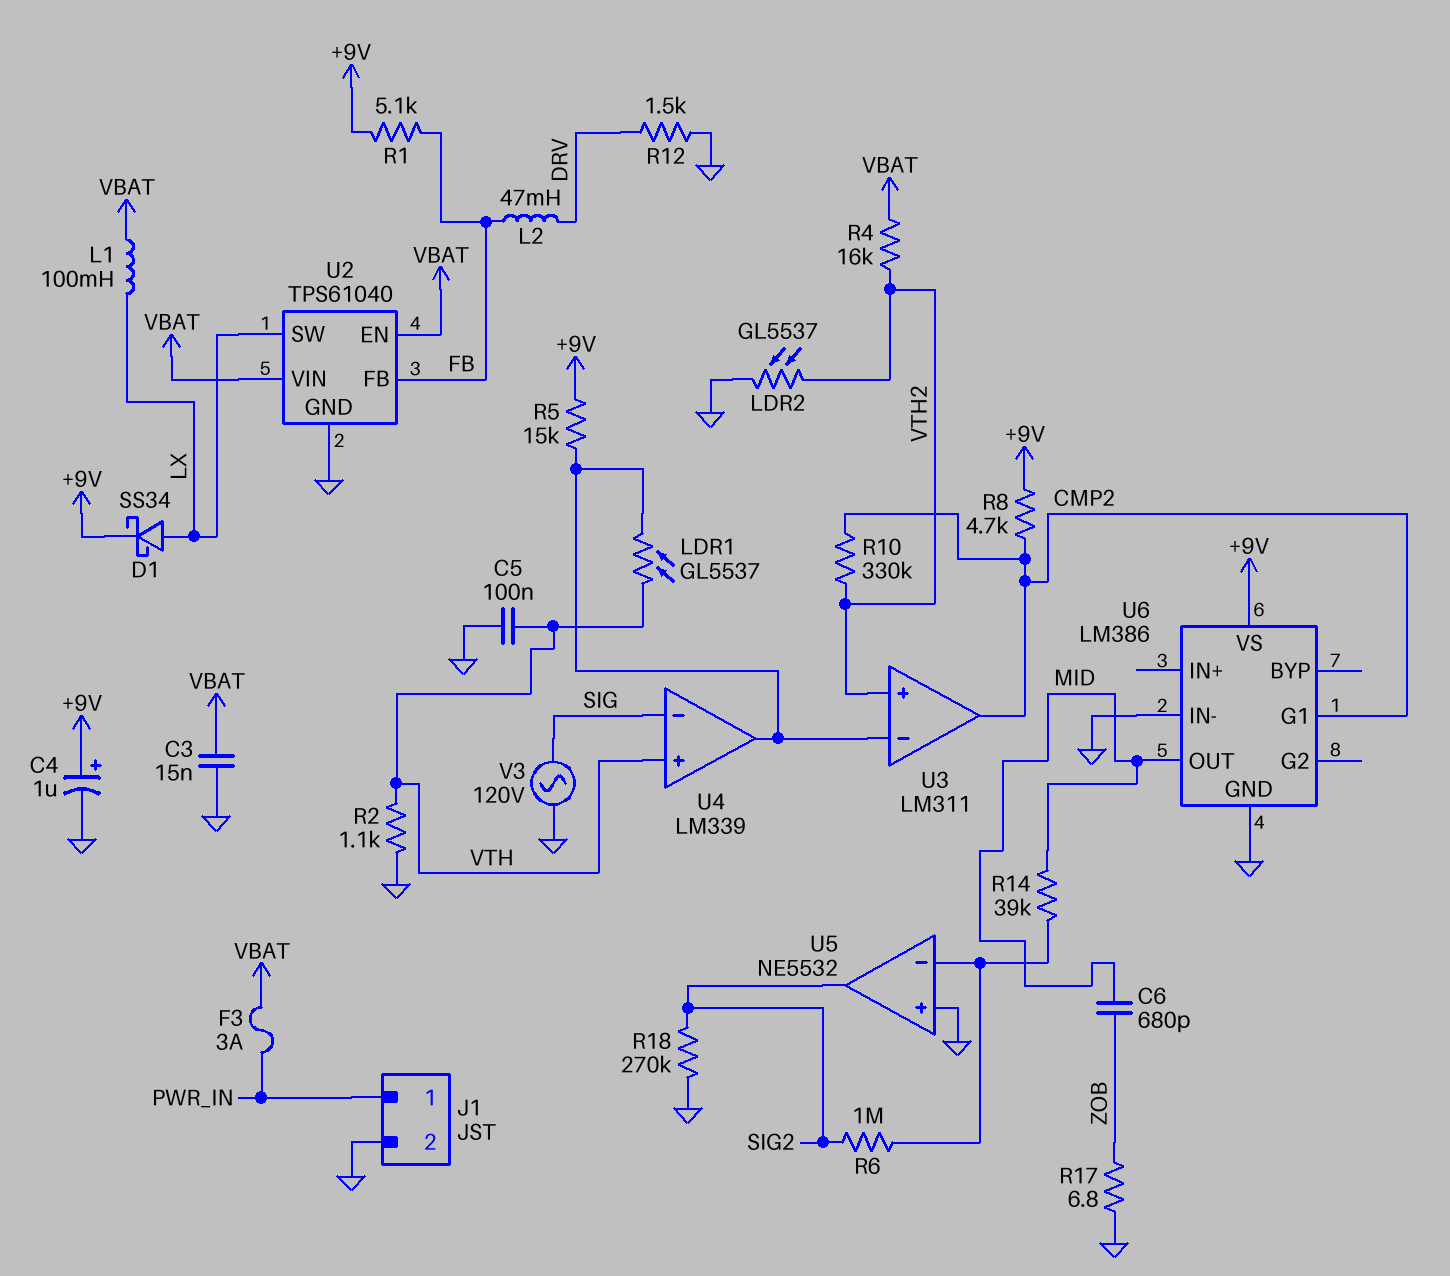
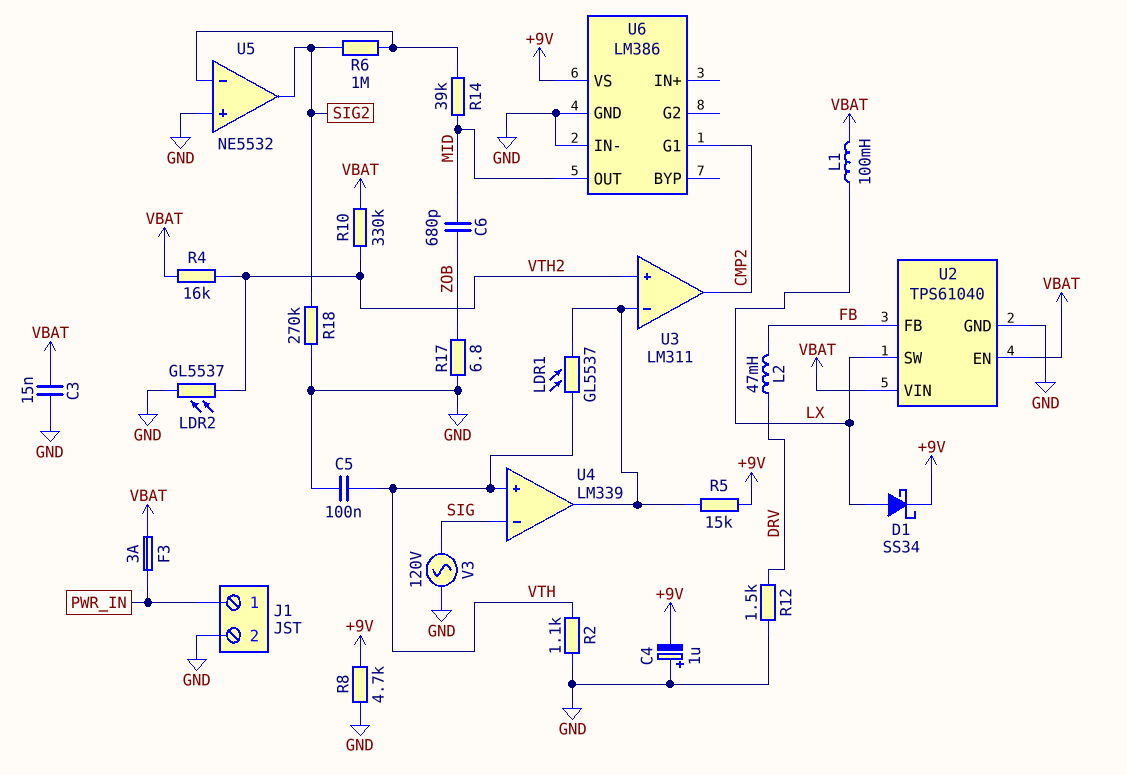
C4: 1uF (plus +9V, minus GND) -> 1uF (plus GND, minus +9V)
R1: 5.1k (+9V, FB) -> none
R8: 4.7k (+9V, CMP2) -> 4.7k (+9V, GND)
R10: 330k (CMP2, VTH2) -> 330k (VBAT, VTH2)

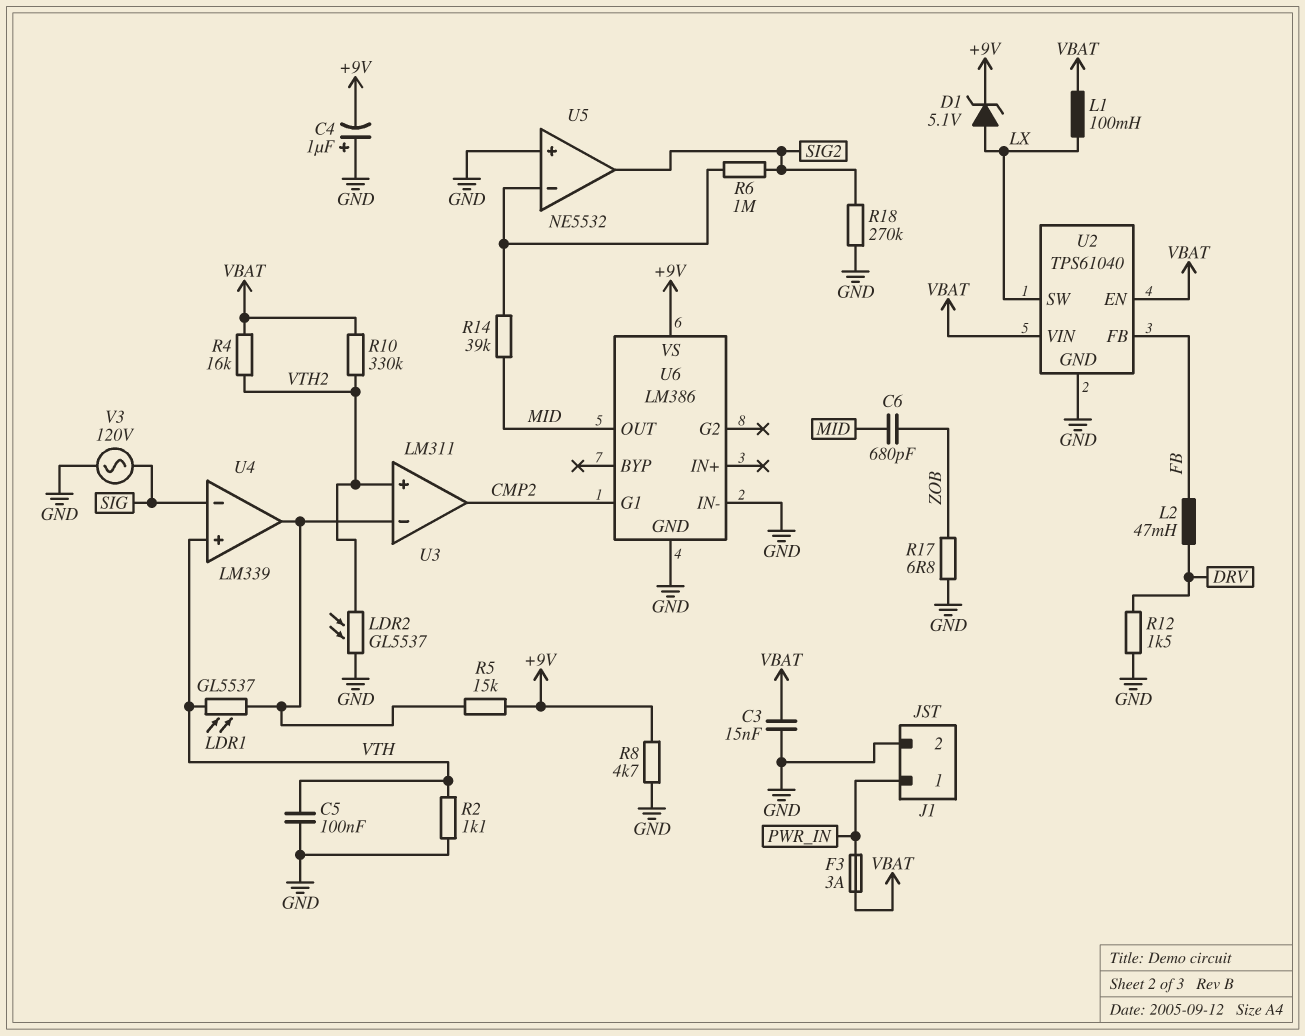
D1: schottky SS34 (A LX, K +9V) -> zener 5.1V (A LX, K +9V)

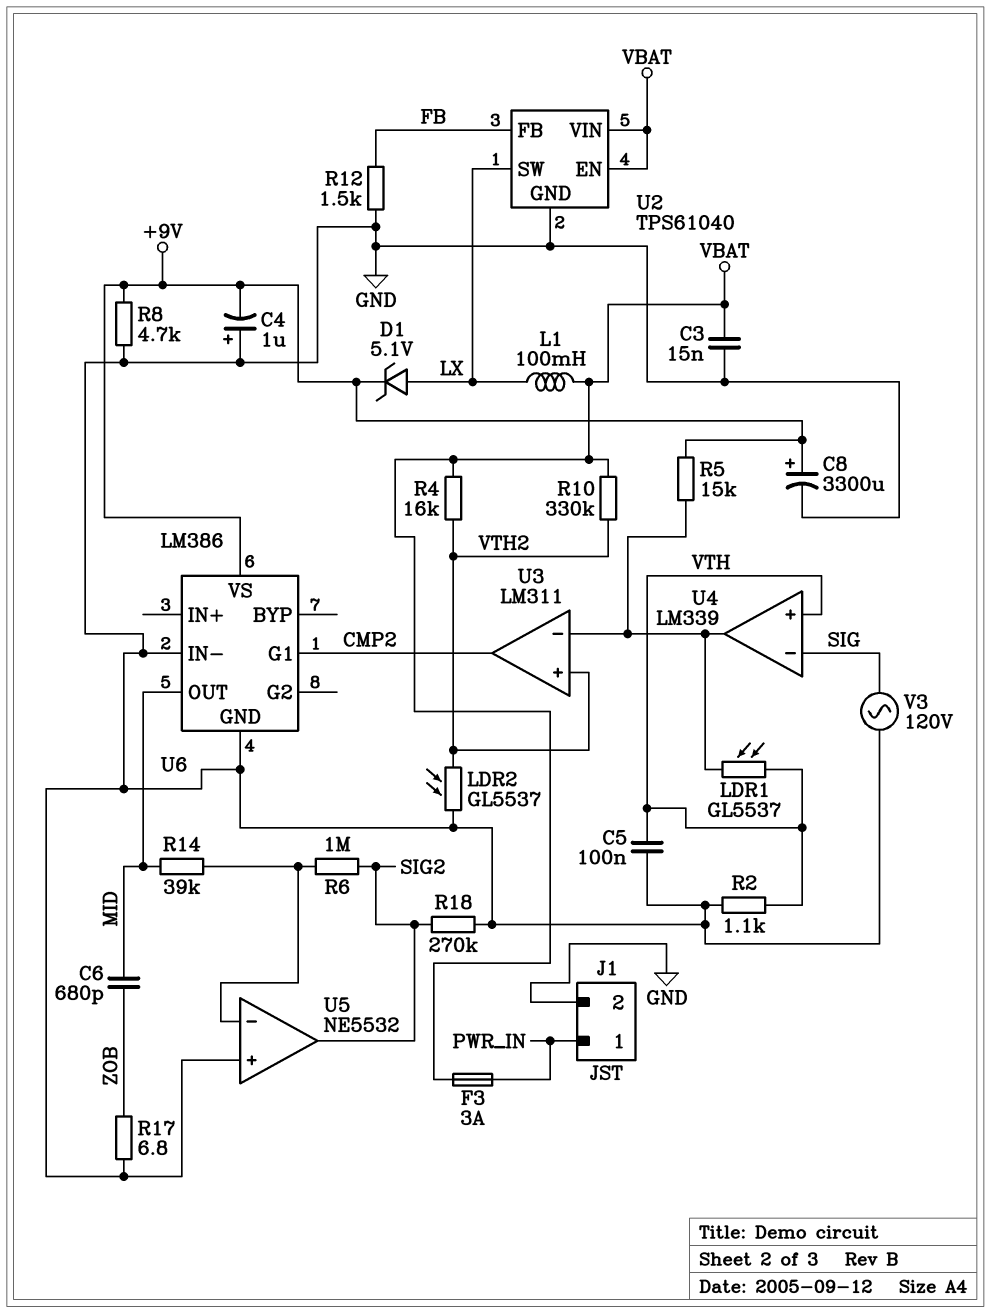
C8: none -> 3300uF (plus +9V, minus GND)
L2: 47mH (DRV, FB) -> none
R12: 1.5k (DRV, GND) -> 1.5k (FB, GND)

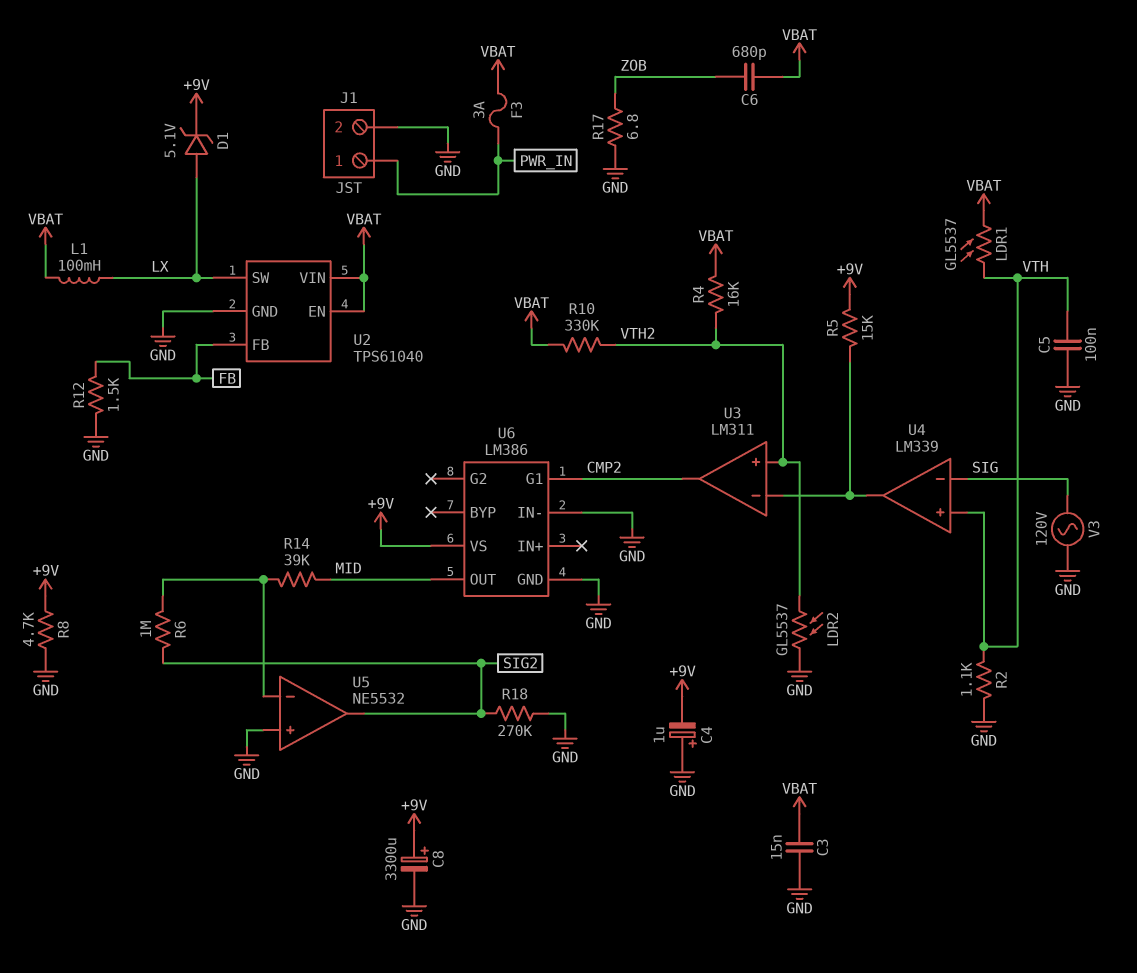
C6: 680pF (MID, ZOB) -> 680pF (VBAT, ZOB)
LDR1: GL5537 (U3/in-, VTH) -> GL5537 (VBAT, VTH)

